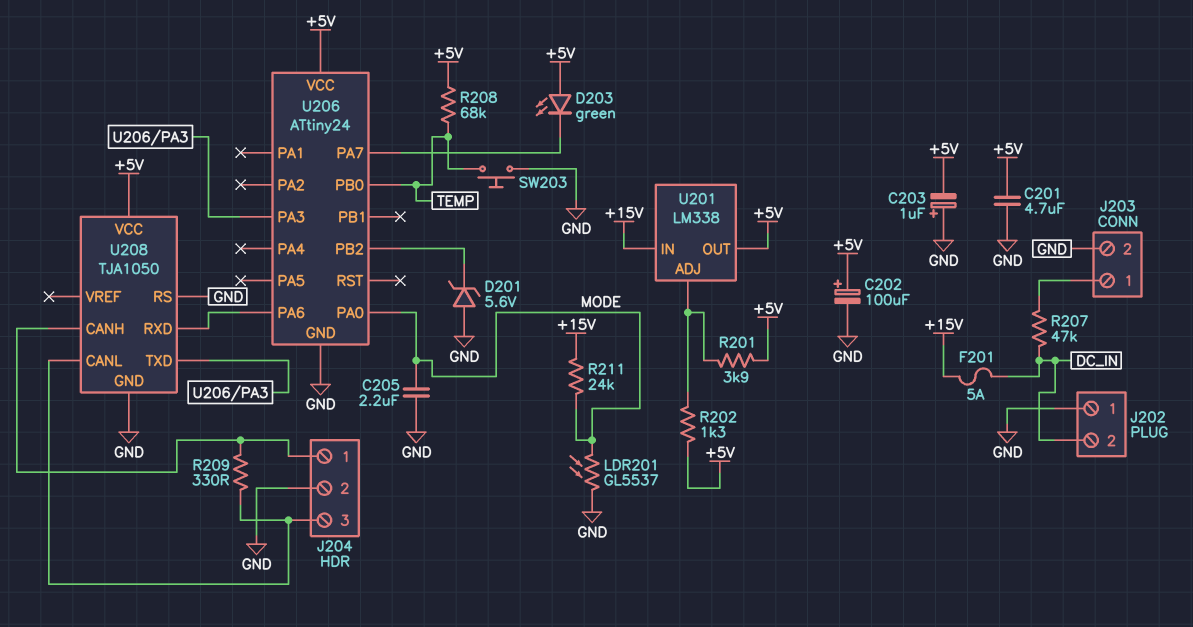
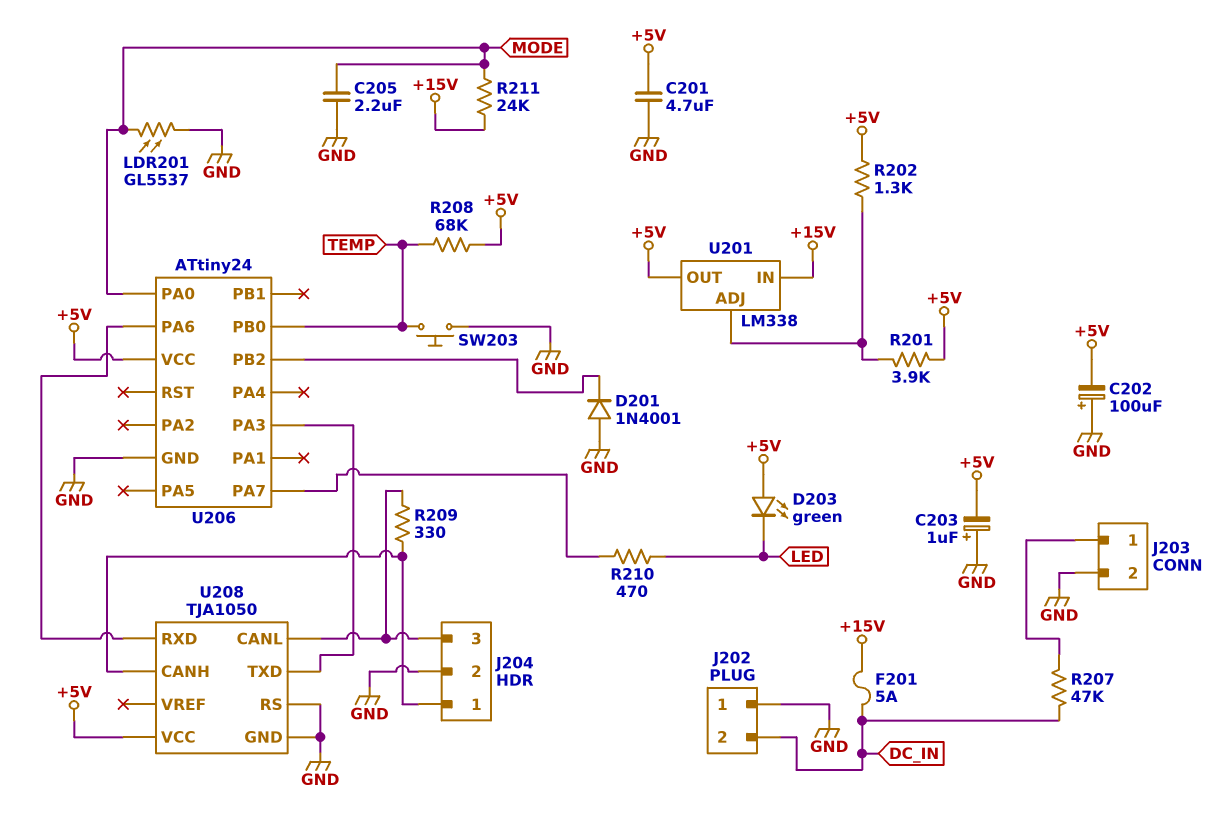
C202: 100uF (plus +5V, minus GND) -> 100uF (plus GND, minus +5V)
D201: zener 5.6V (A GND, K U206/PB2) -> diode 1N4001 (A GND, K U206/PB2)
D203: LED green (A +5V, K U206/PA7) -> LED green (A +5V, K LED)
R210: none -> 470 (LED, U206/PA7)

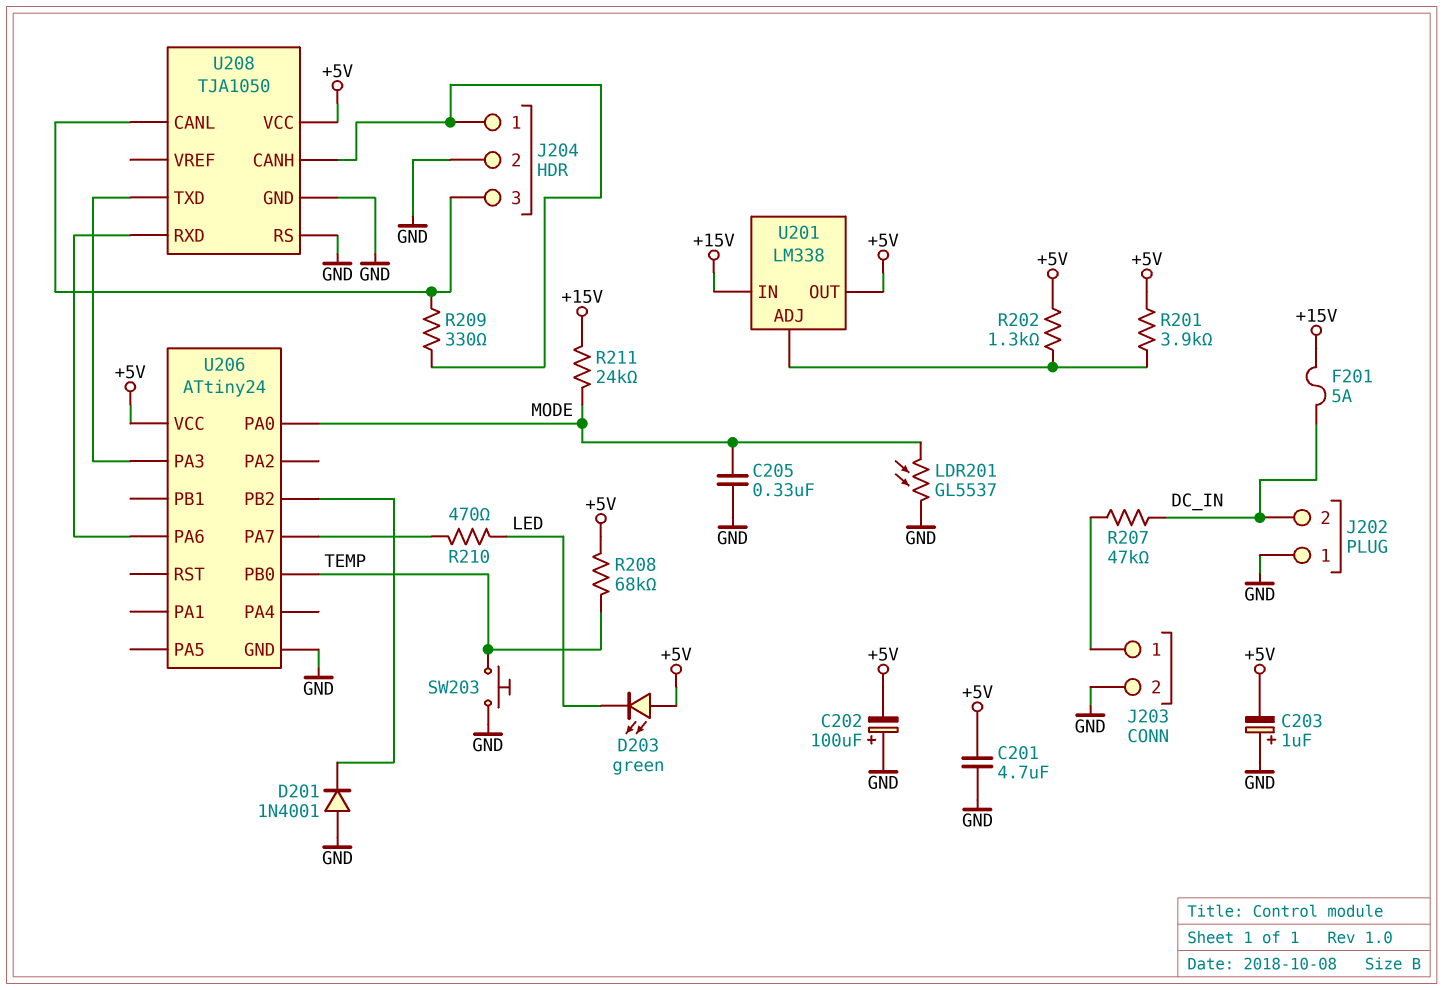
C205: 2.2uF (GND, MODE) -> 330nF (GND, MODE)

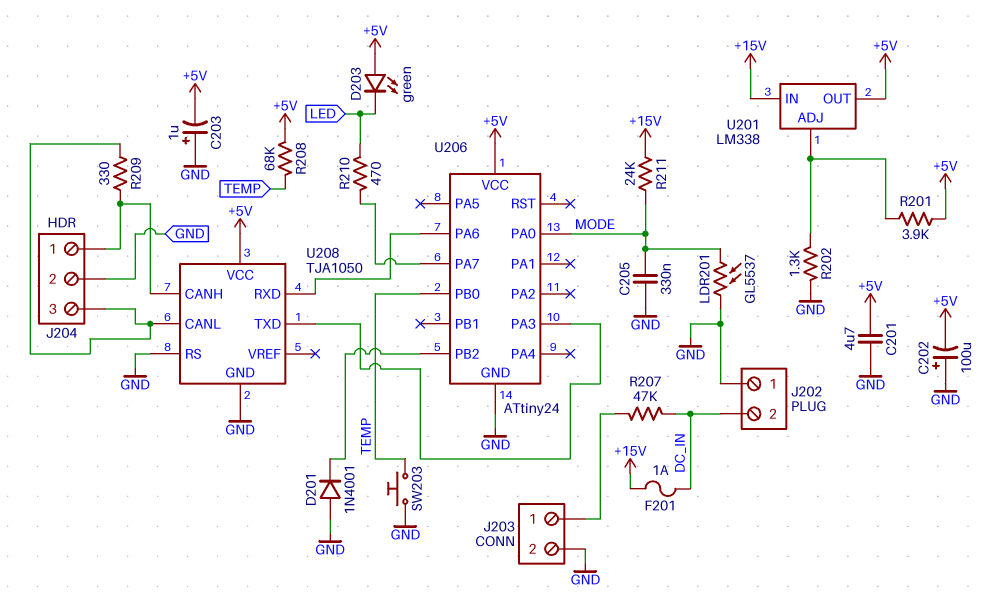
F201: 5A (+15V, DC_IN) -> 1A (+15V, DC_IN)
R202: 1.3k (+5V, U201/ADJ) -> 1.3k (GND, U201/ADJ)

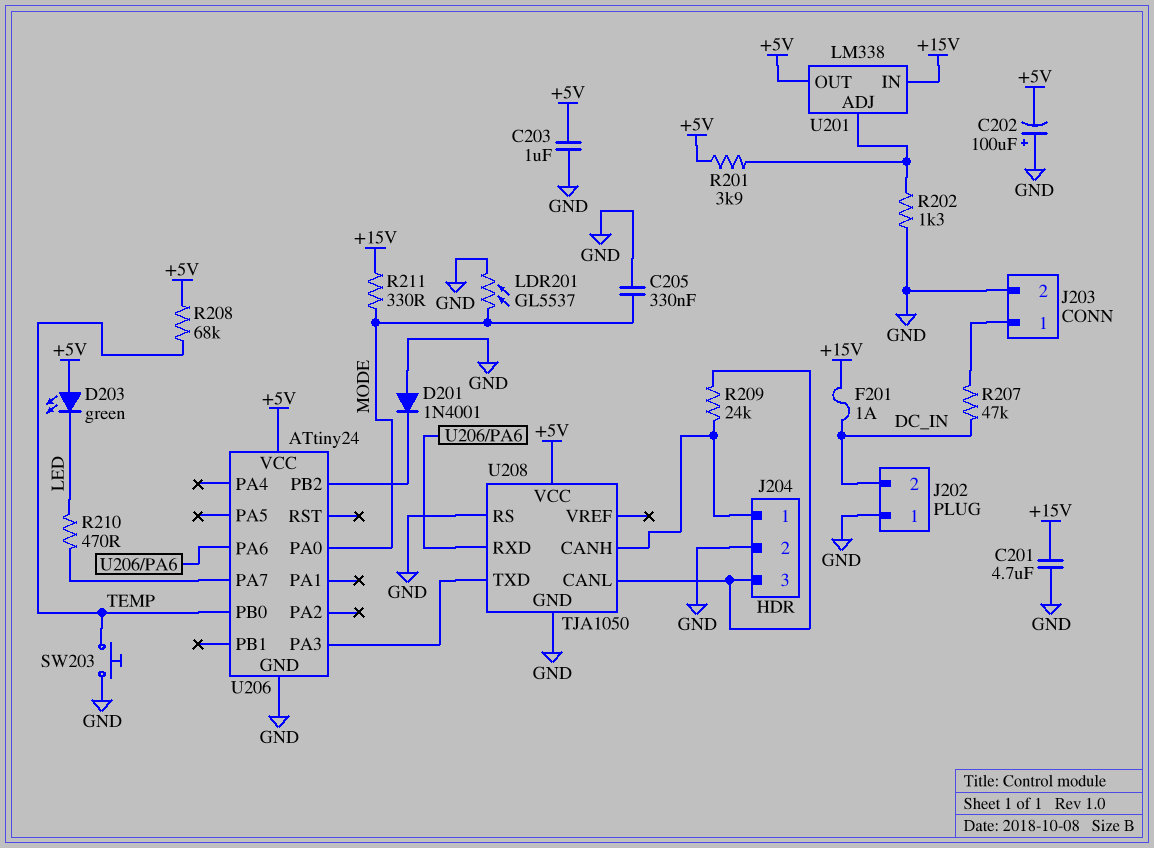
C201: 4.7uF (+5V, GND) -> 4.7uF (+15V, GND)
C203: 1uF (plus GND, minus +5V) -> 1uF (+5V, GND)
R209: 330 (J204/1, J204/3) -> 24k (J204/1, J204/3)
R211: 24k (+15V, MODE) -> 330 (+15V, MODE)

